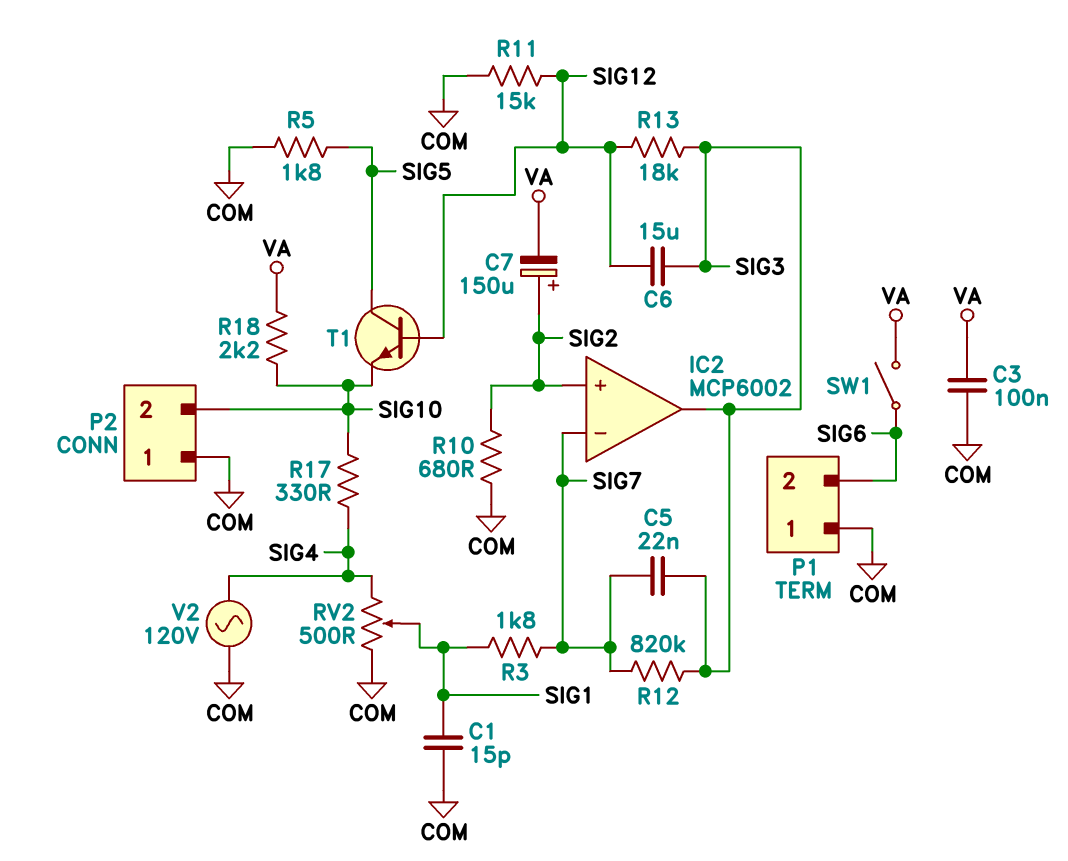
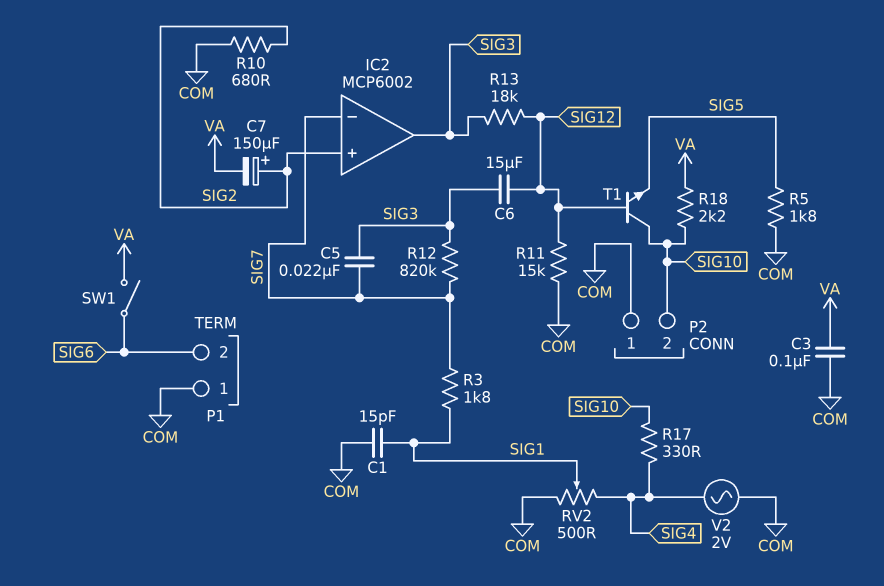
T1: NPN (B SIG12, C SIG5, E SIG10) -> NPN (B SIG12, C SIG10, E SIG5)
V2: AC 120V (COM, SIG4) -> AC 2V (COM, SIG4)

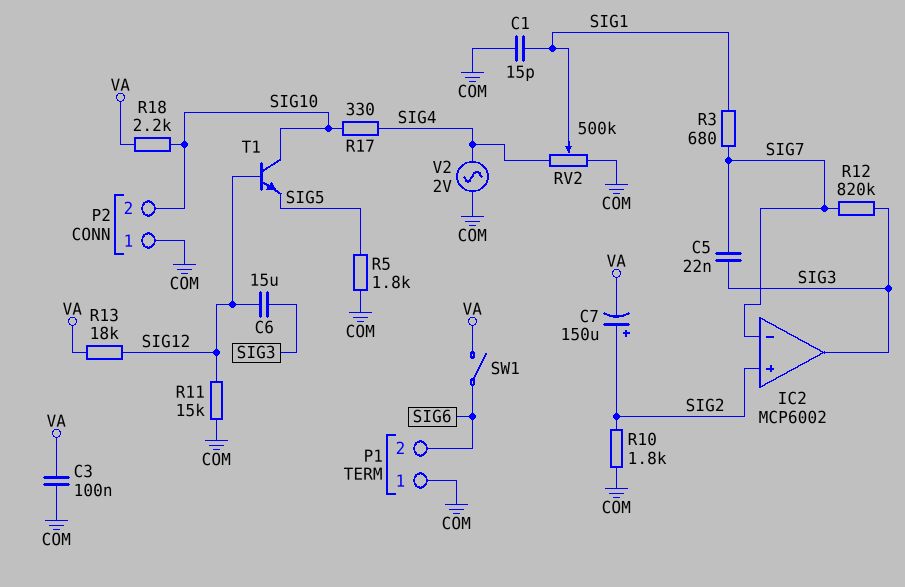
R3: 1.8k (SIG1, SIG7) -> 680 (SIG1, SIG7)
R10: 680 (COM, SIG2) -> 1.8k (COM, SIG2)
R13: 18k (SIG3, SIG12) -> 18k (SIG12, VA)
RV2: 500 (COM, SIG4, wiper SIG1) -> 500k (COM, SIG4, wiper SIG1)

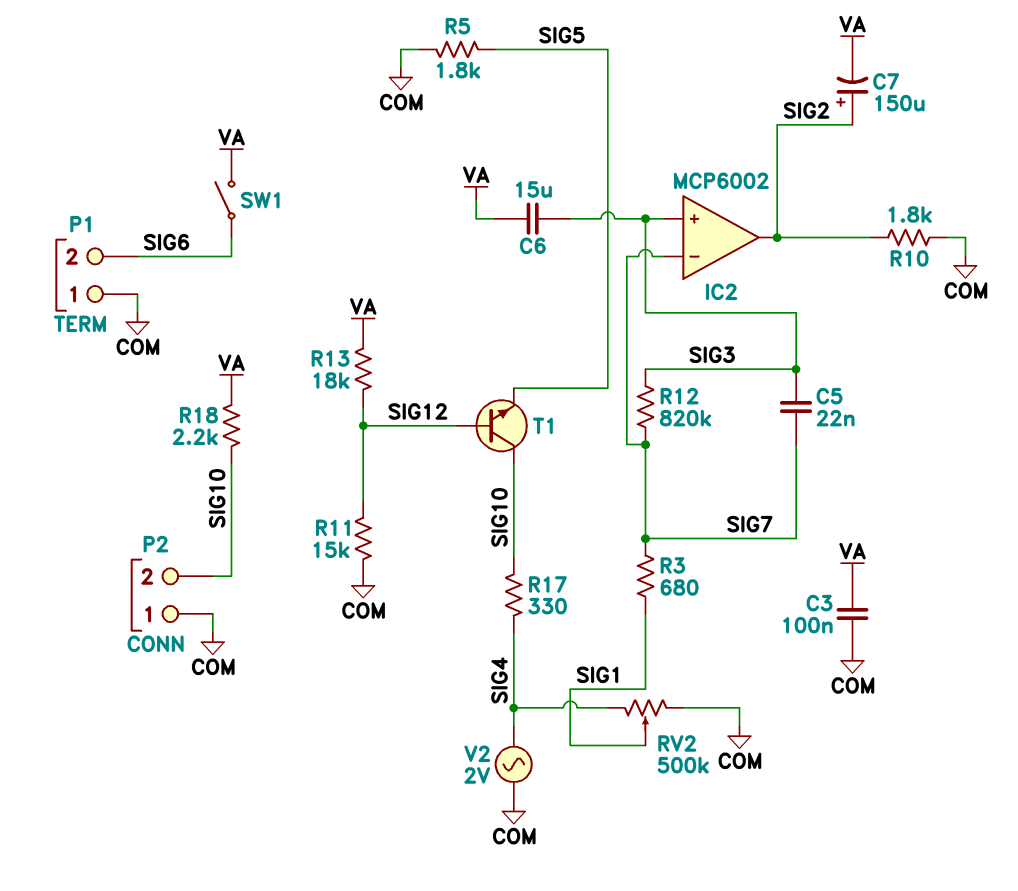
C1: 15pF (COM, SIG1) -> none
C6: 15uF (SIG3, SIG12) -> 15uF (SIG3, VA)
IC2 pin in+: SIG2 -> SIG3
IC2 pin out: SIG3 -> SIG2

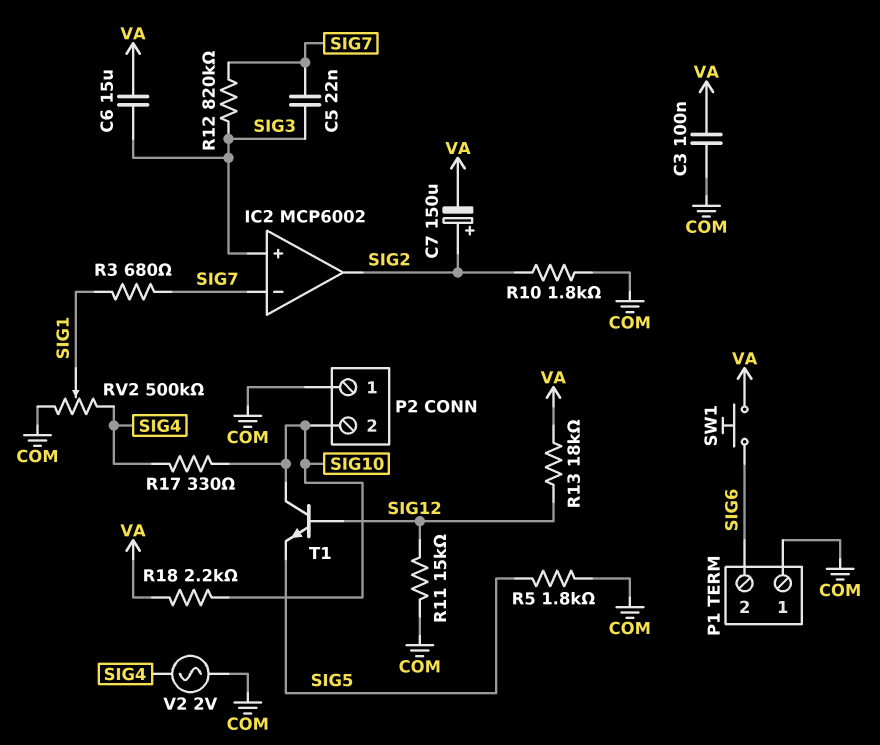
SW1: switch (SIG6, VA) -> button (SIG6, VA)

